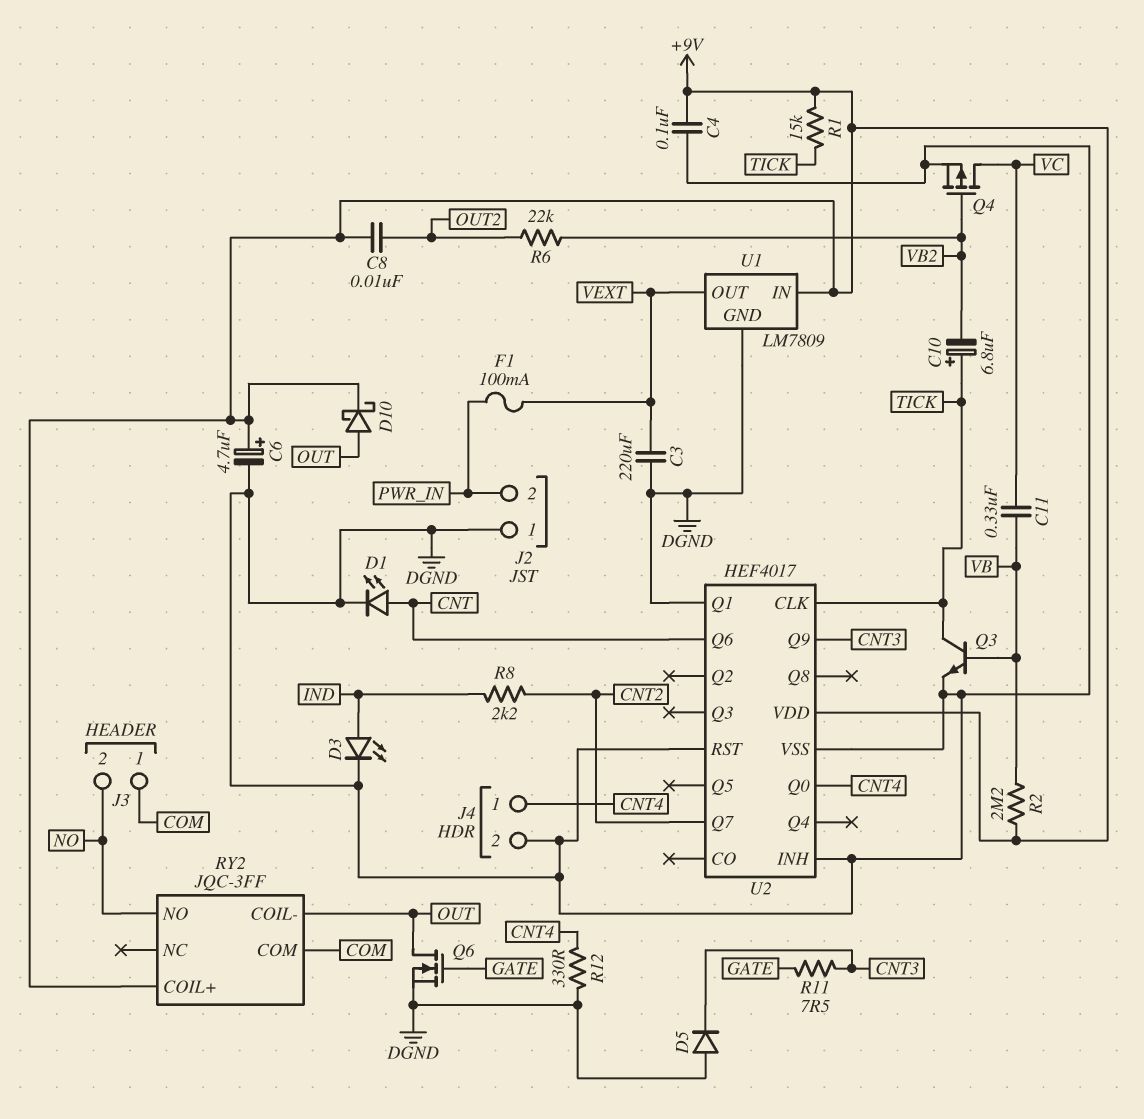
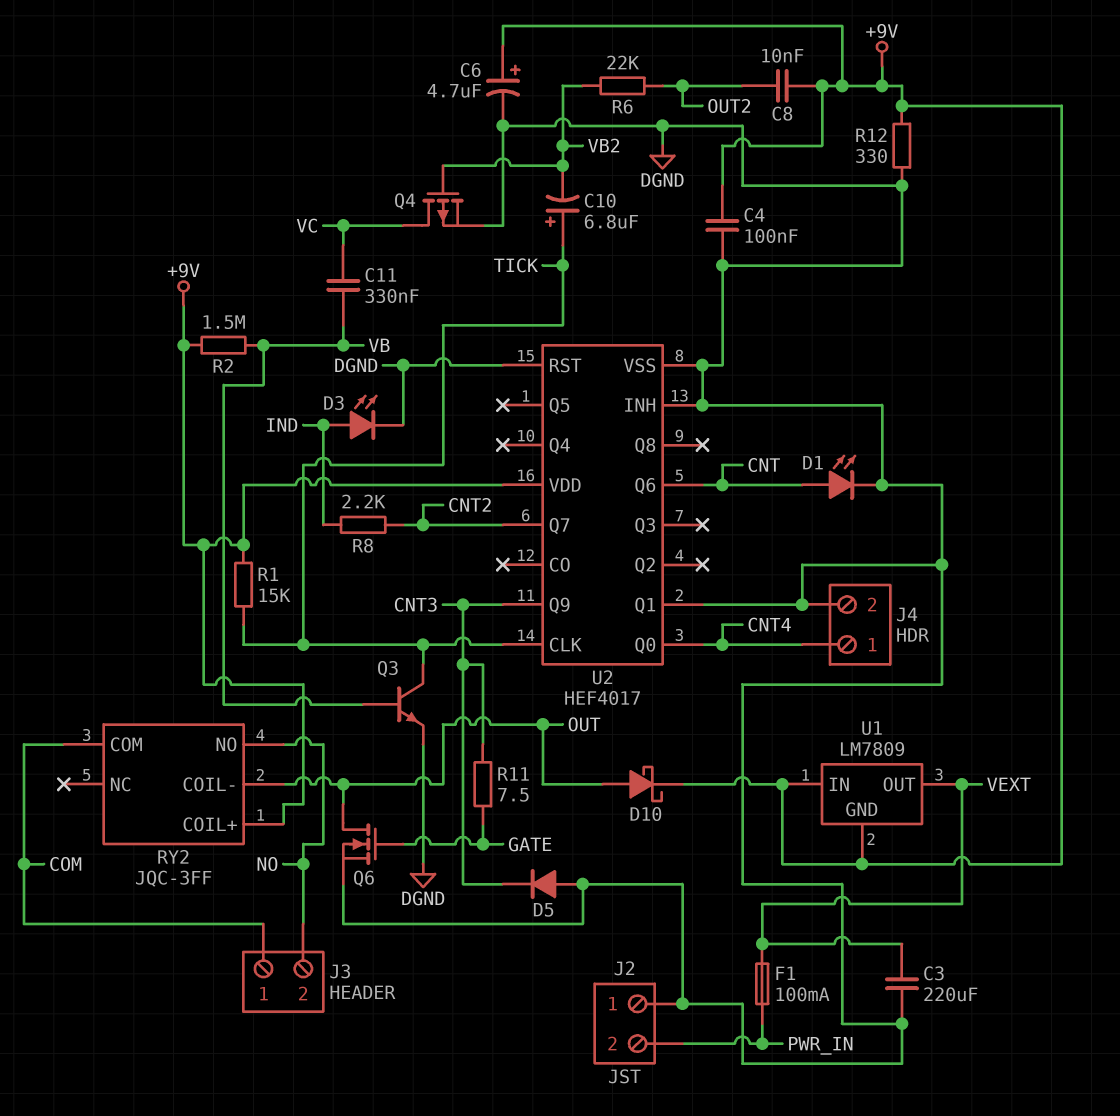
R2: 2.2M (+9V, VB) -> 1.5M (+9V, VB)
R12: 330 (CNT4, DGND) -> 330 (+9V, DGND)
U1 pin GND: DGND -> +9V

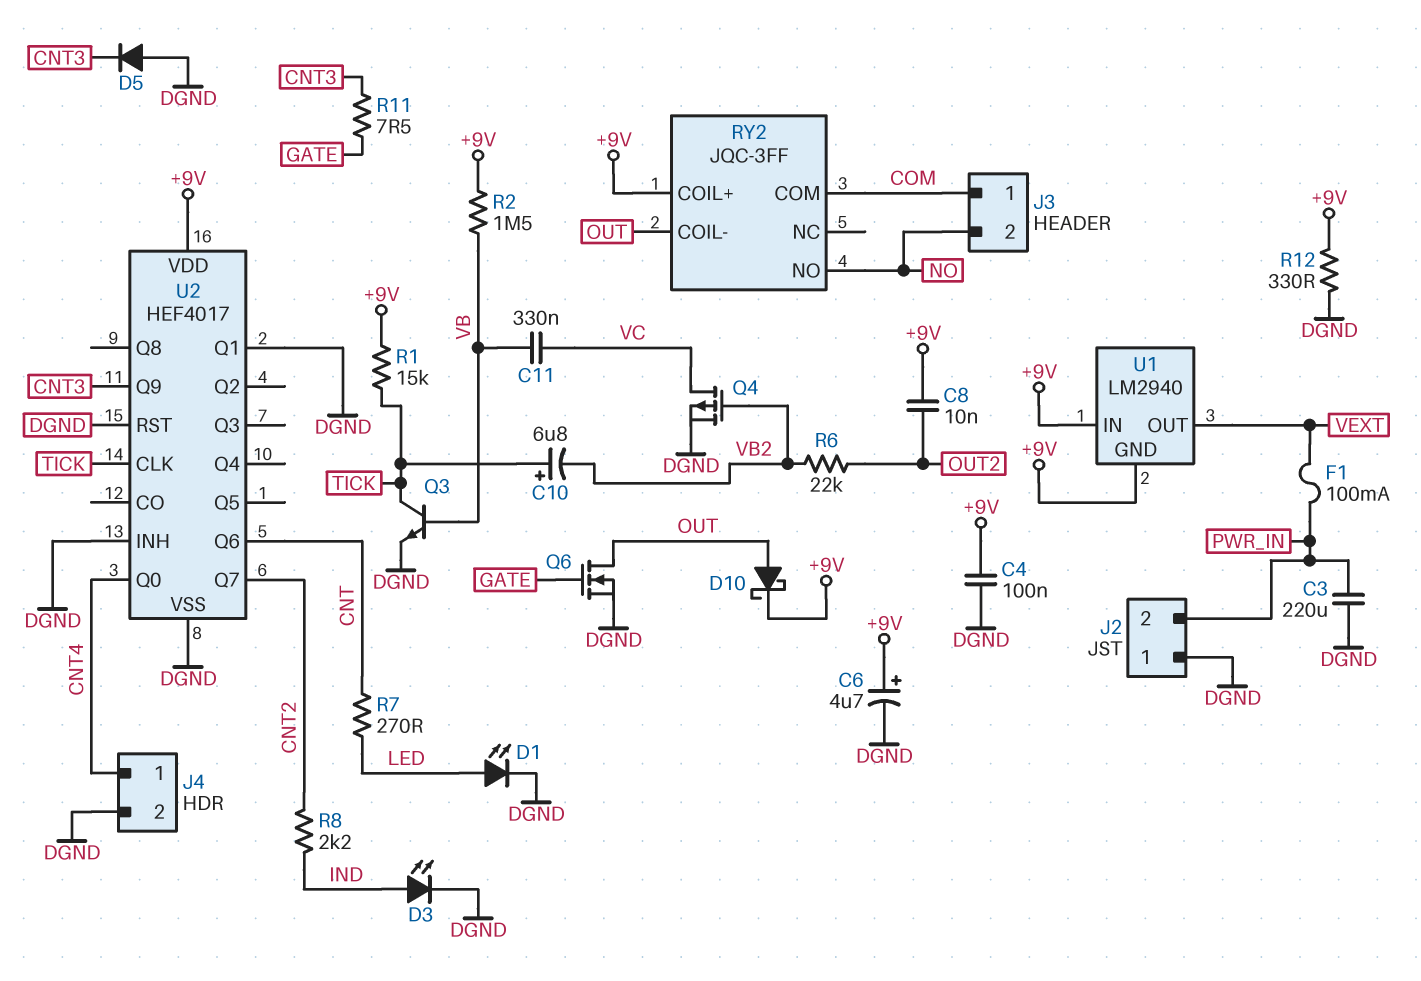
C3: 220uF (DGND, VEXT) -> 220uF (DGND, PWR_IN)
D1: LED (A CNT, K DGND) -> LED (A LED, K DGND)
R7: none -> 270 (CNT, LED)
U1: LM7809 -> LM2940

